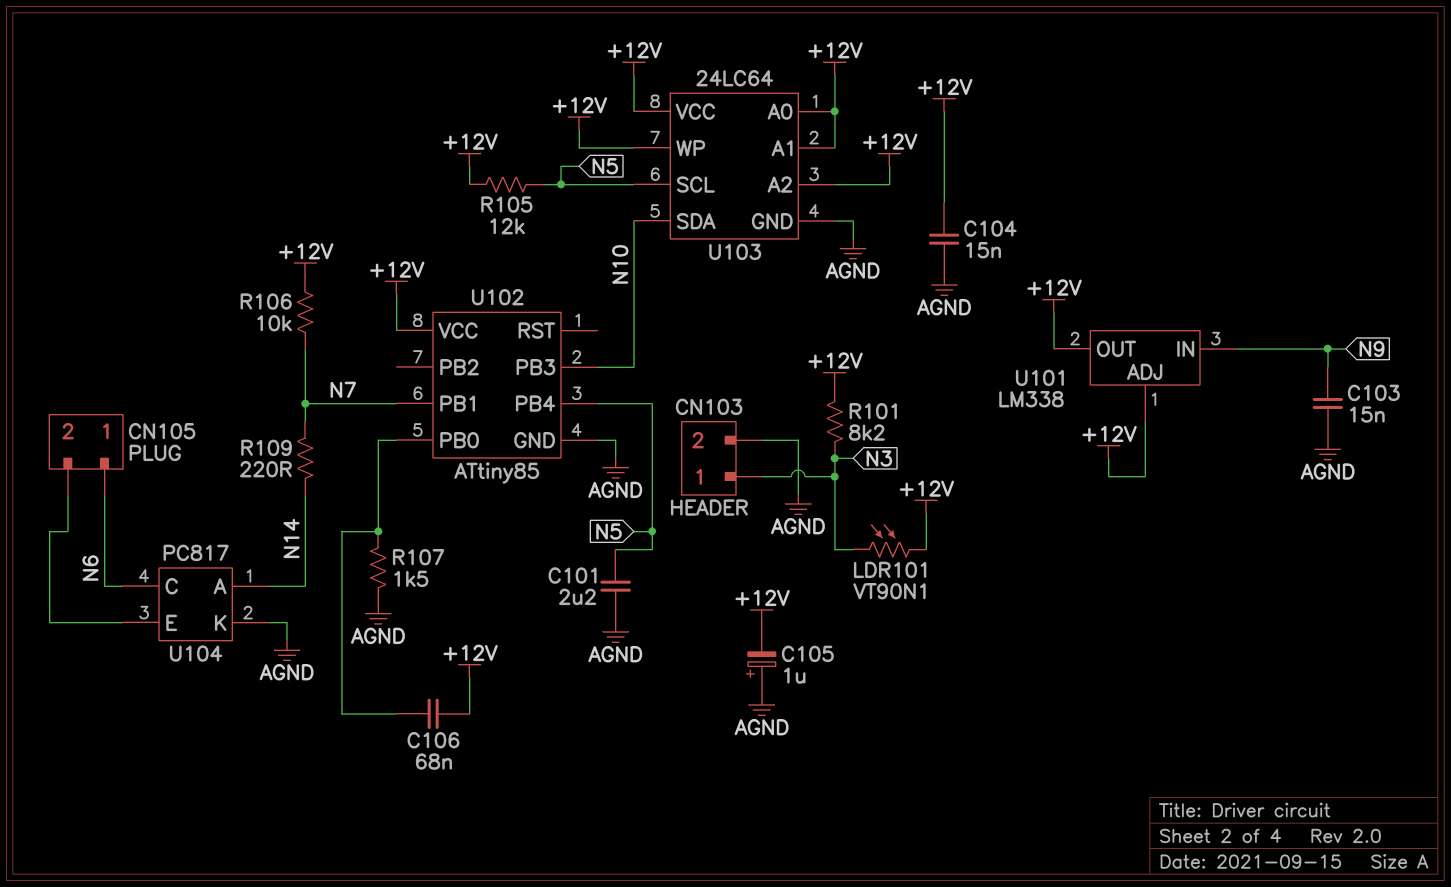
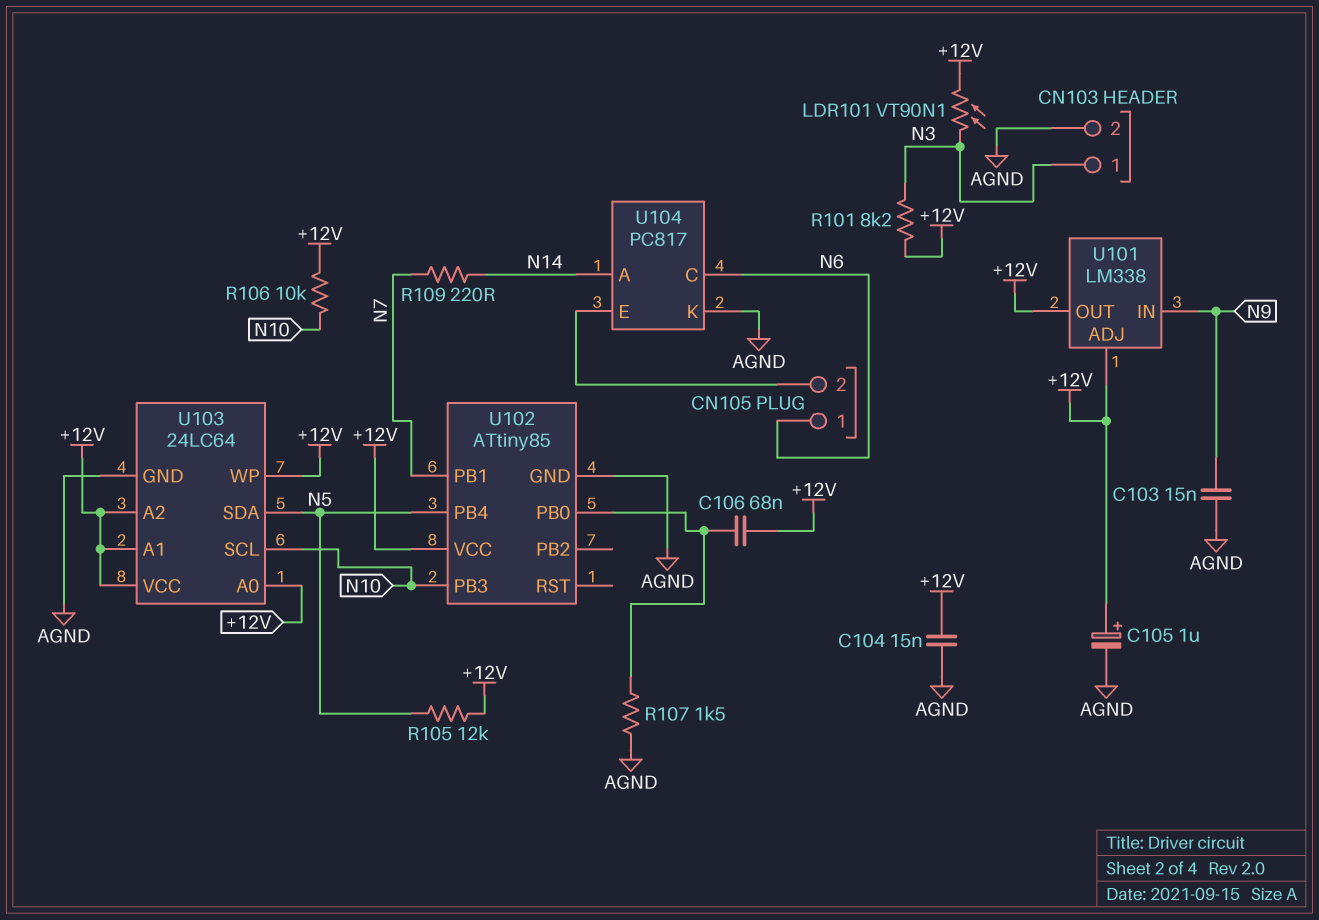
C101: 2.2uF (AGND, N5) -> none
C105: 1uF (plus AGND, minus +12V) -> 1uF (plus +12V, minus AGND)
R106: 10k (+12V, N7) -> 10k (+12V, N10)
U103 pin SCL: N5 -> N10
U103 pin SDA: N10 -> N5

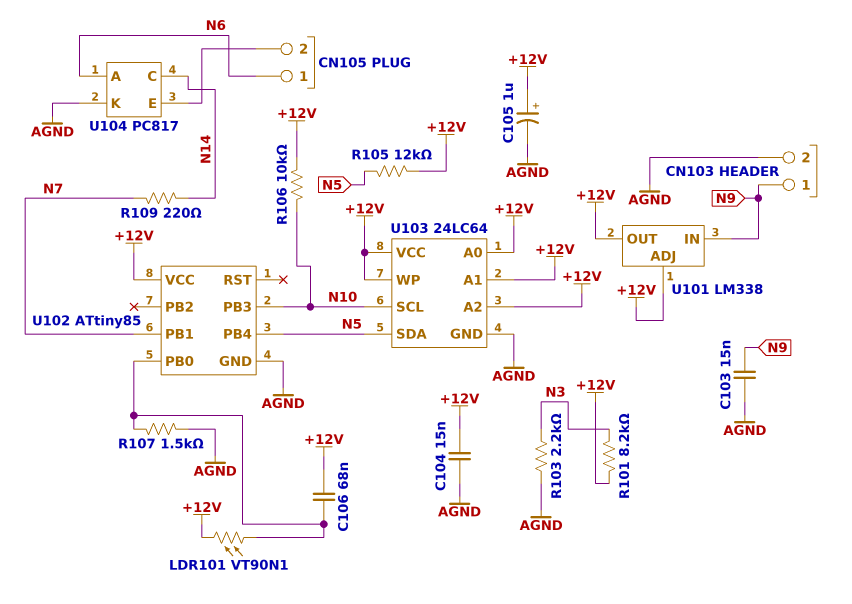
CN103 pin 1: N3 -> N9
LDR101: VT90N1 (+12V, N3) -> VT90N1 (+12V, U102/PB0)
R103: none -> 2.2k (AGND, N3)
U104 pin A: N14 -> N6
U104 pin C: N6 -> N14

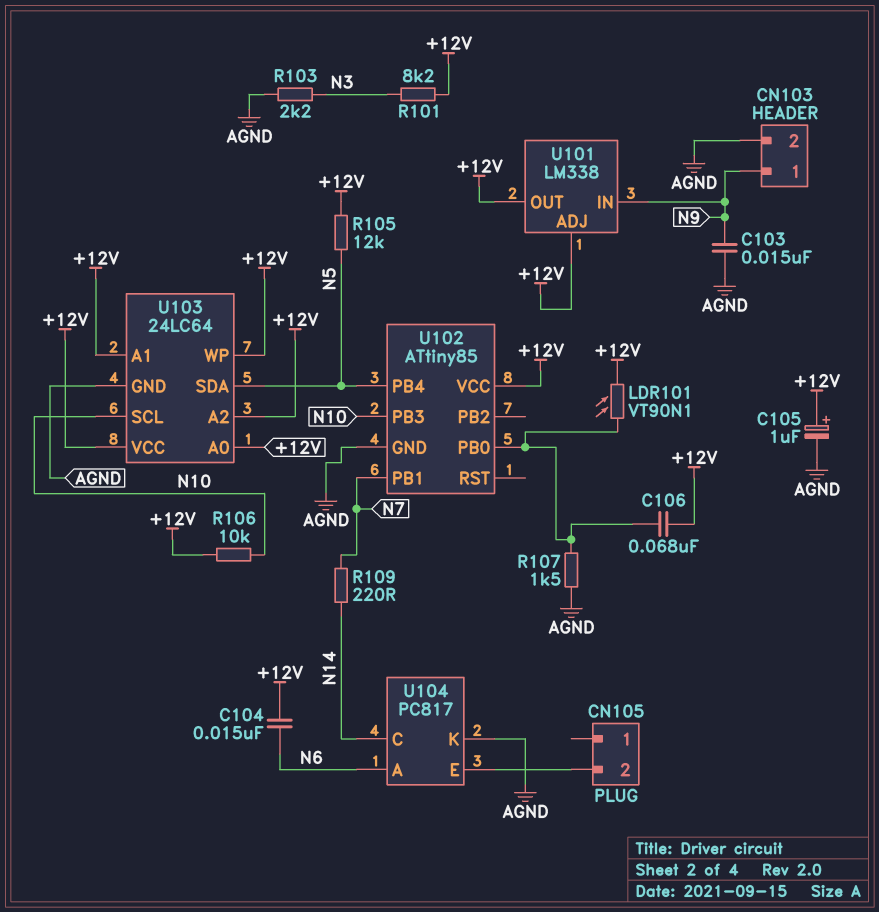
C104: 15nF (+12V, AGND) -> 15nF (+12V, N6)
CN105 pin 1: N6 -> none

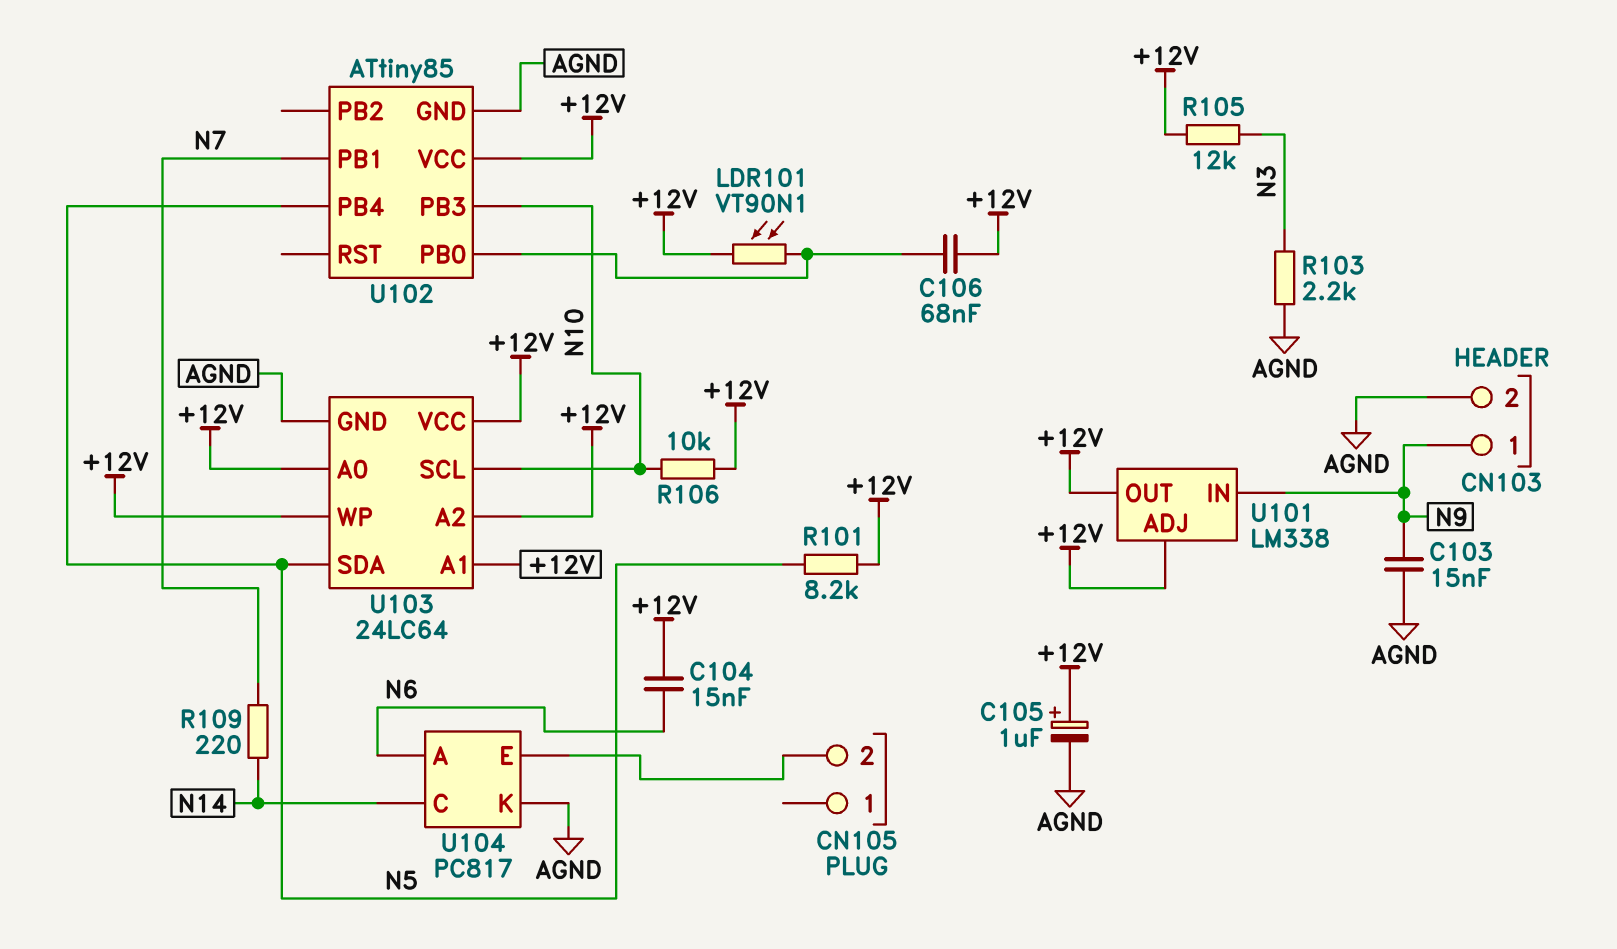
R101: 8.2k (+12V, N3) -> 8.2k (+12V, N5)
R105: 12k (+12V, N5) -> 12k (+12V, N3)
R107: 1.5k (AGND, U102/PB0) -> none

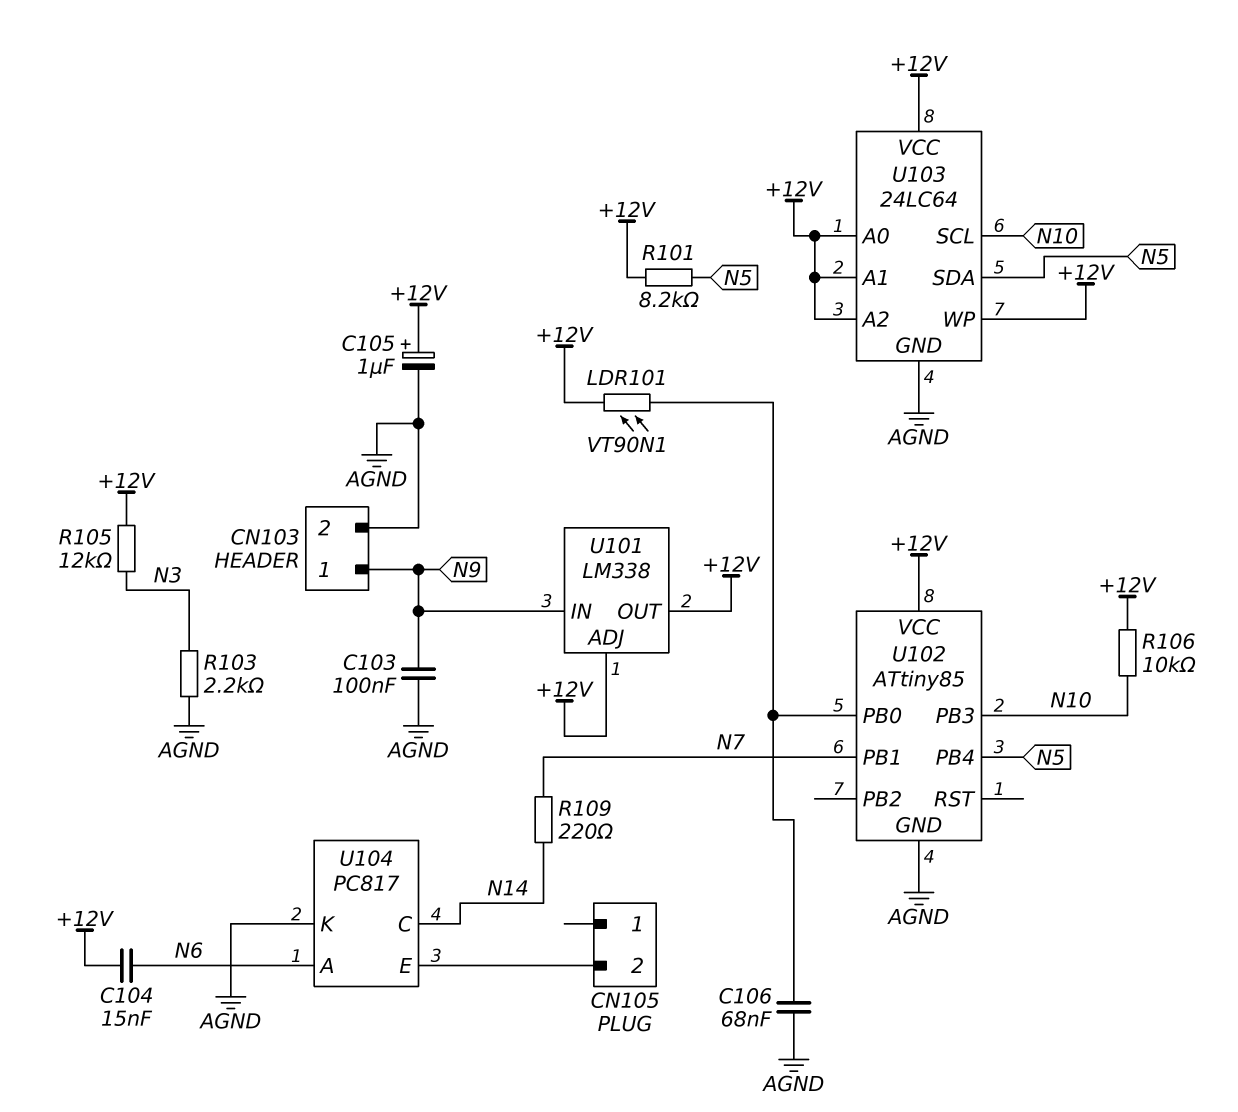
C103: 15nF (AGND, N9) -> 100nF (AGND, N9)
C106: 68nF (+12V, U102/PB0) -> 68nF (AGND, U102/PB0)

